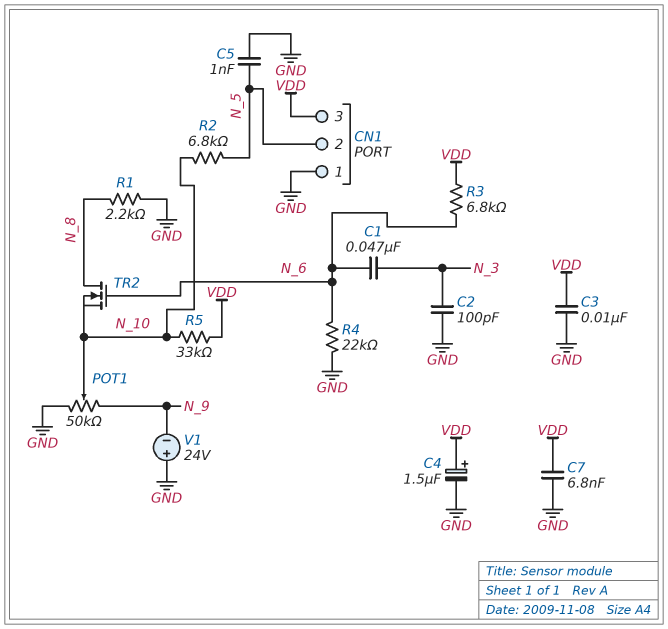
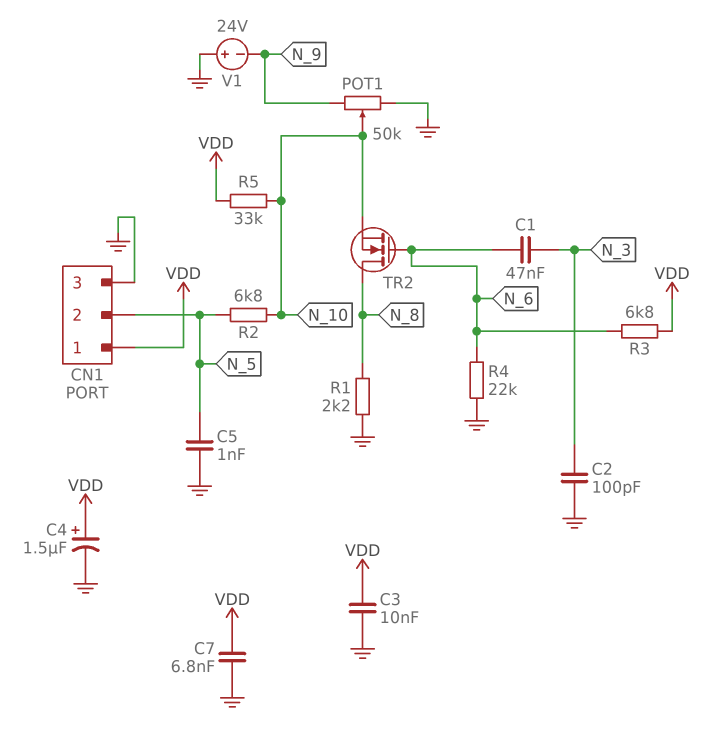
CN1 pin 1: GND -> VDD
CN1 pin 3: VDD -> GND

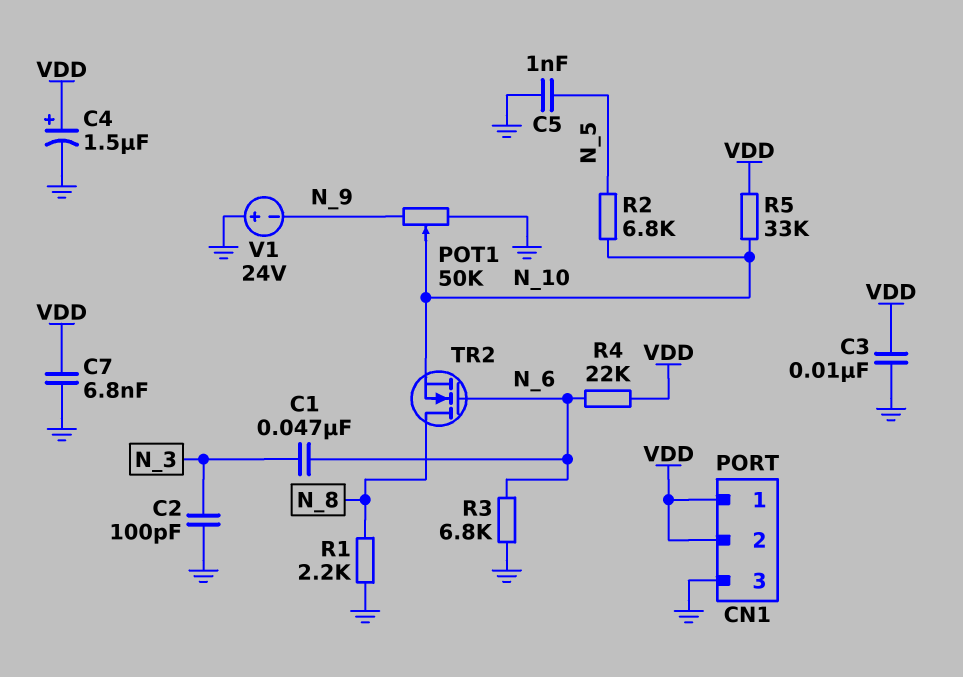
CN1 pin 2: N_5 -> VDD
R3: 6.8k (N_6, VDD) -> 6.8k (GND, N_6)
R4: 22k (GND, N_6) -> 22k (N_6, VDD)

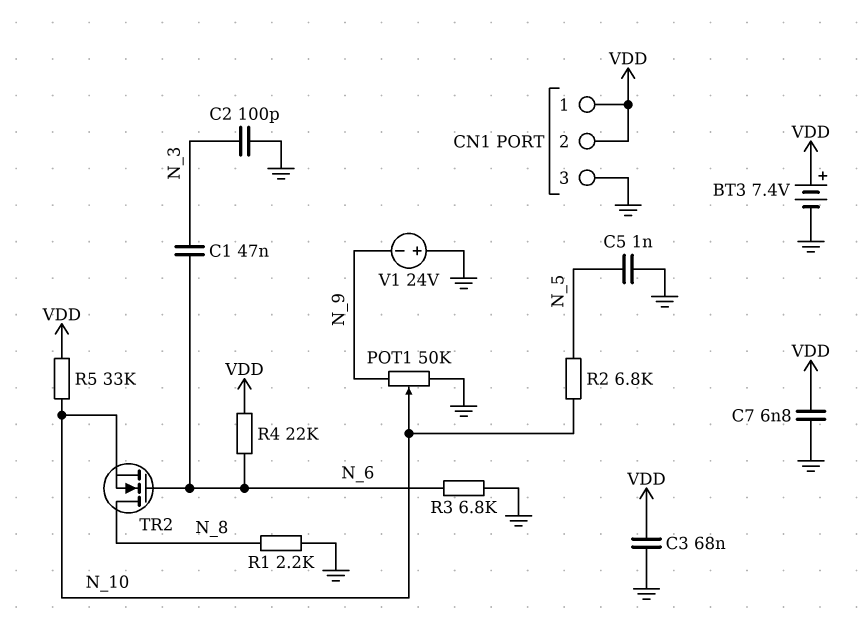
BT3: none -> 7.4V (plus VDD, minus GND)
C3: 10nF (GND, VDD) -> 68nF (GND, VDD)
C4: 1.5uF (plus VDD, minus GND) -> none

